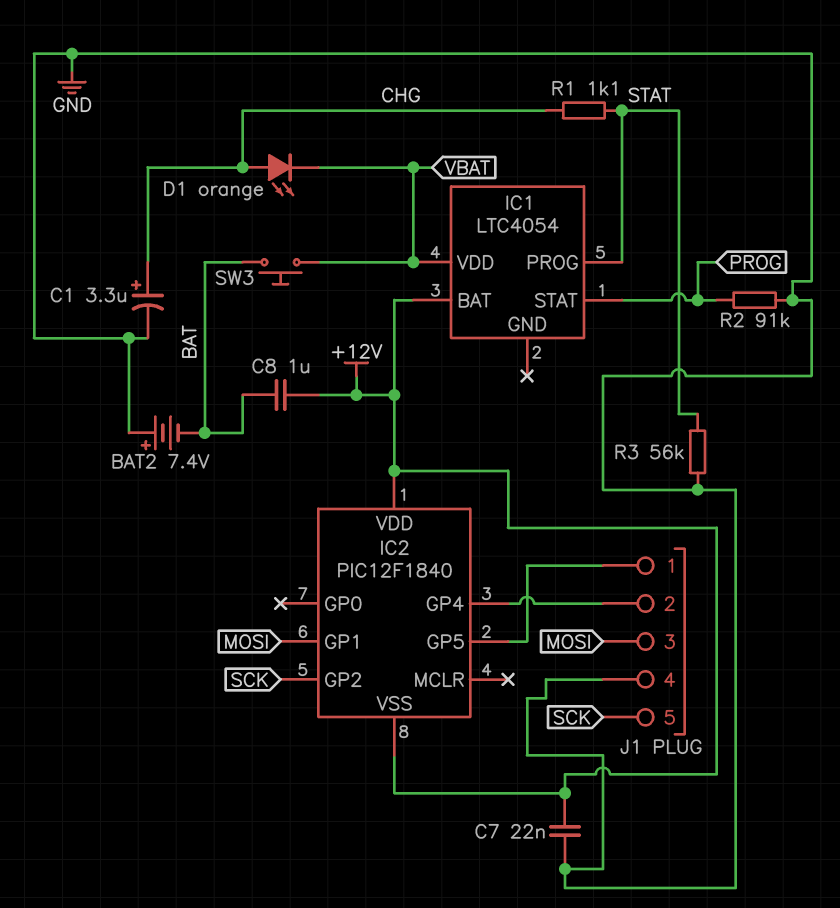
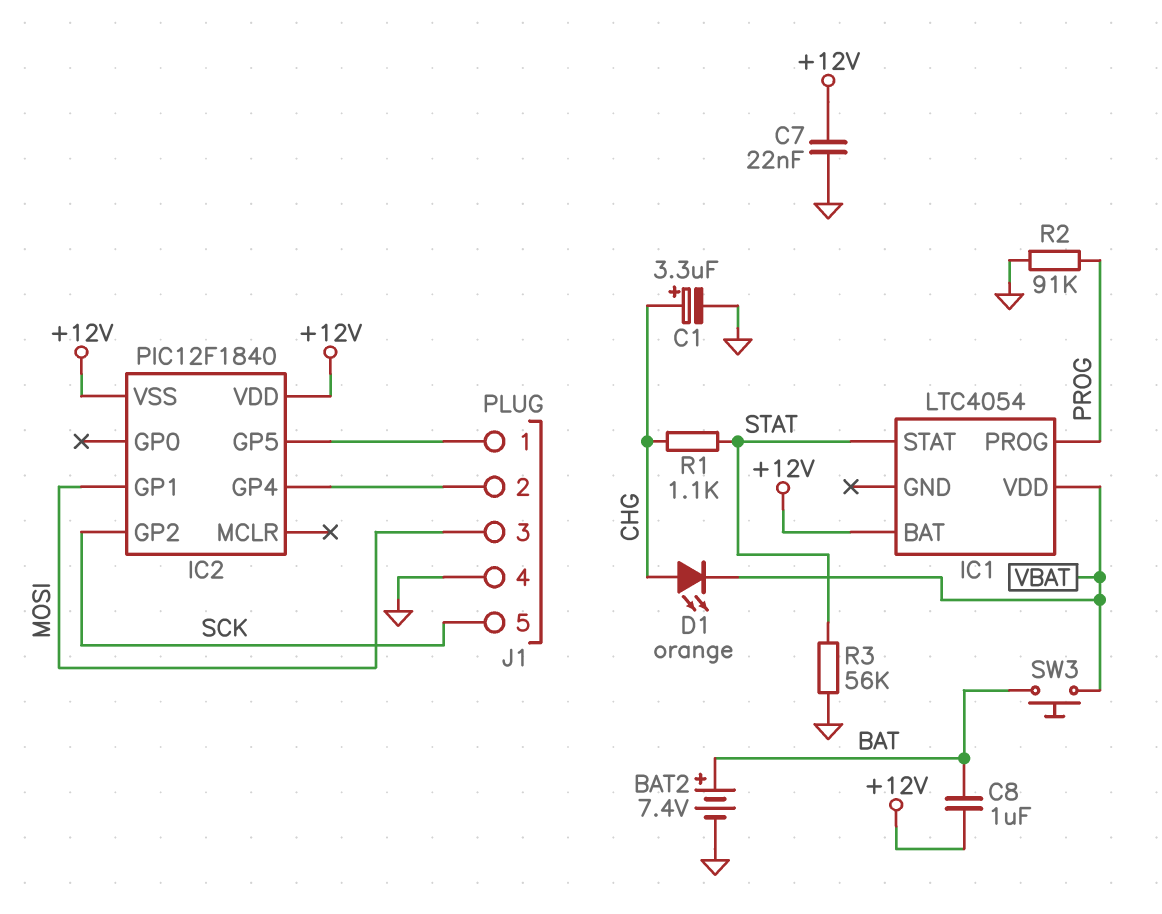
BAT2: 7.4V (plus GND, minus BAT) -> 7.4V (plus BAT, minus GND)
IC1 pin PROG: STAT -> PROG
IC1 pin STAT: PROG -> STAT

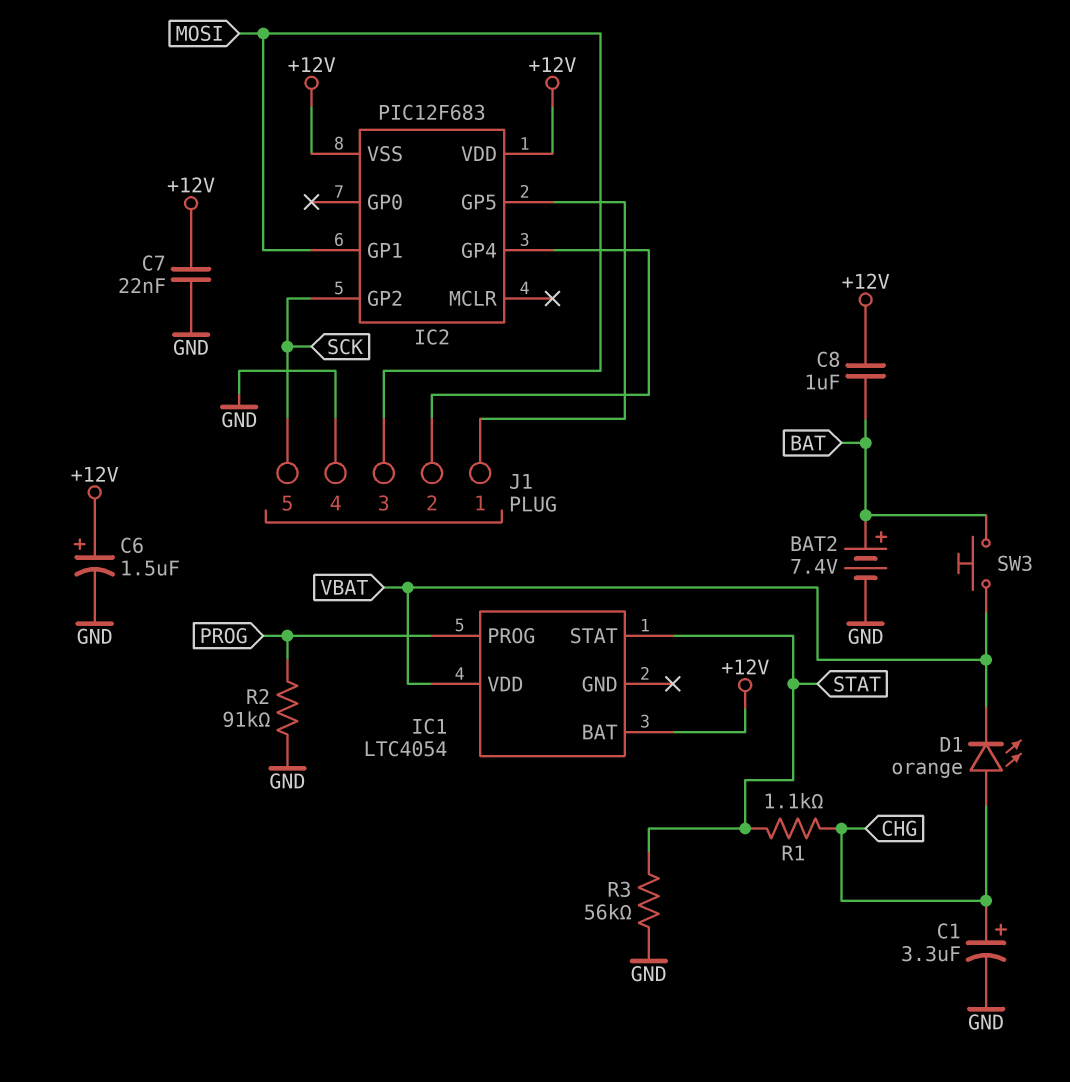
C6: none -> 1.5uF (plus +12V, minus GND)
IC2: PIC12F1840 -> PIC12F683

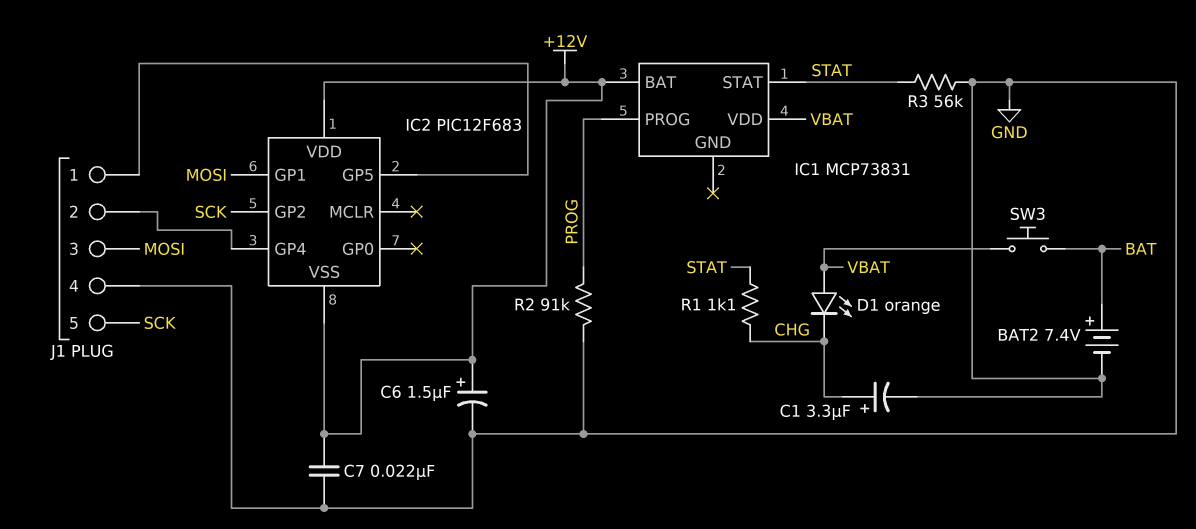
C8: 1uF (+12V, BAT) -> none
D1: LED orange (A CHG, K VBAT) -> LED orange (A VBAT, K CHG)
IC1: LTC4054 -> MCP73831

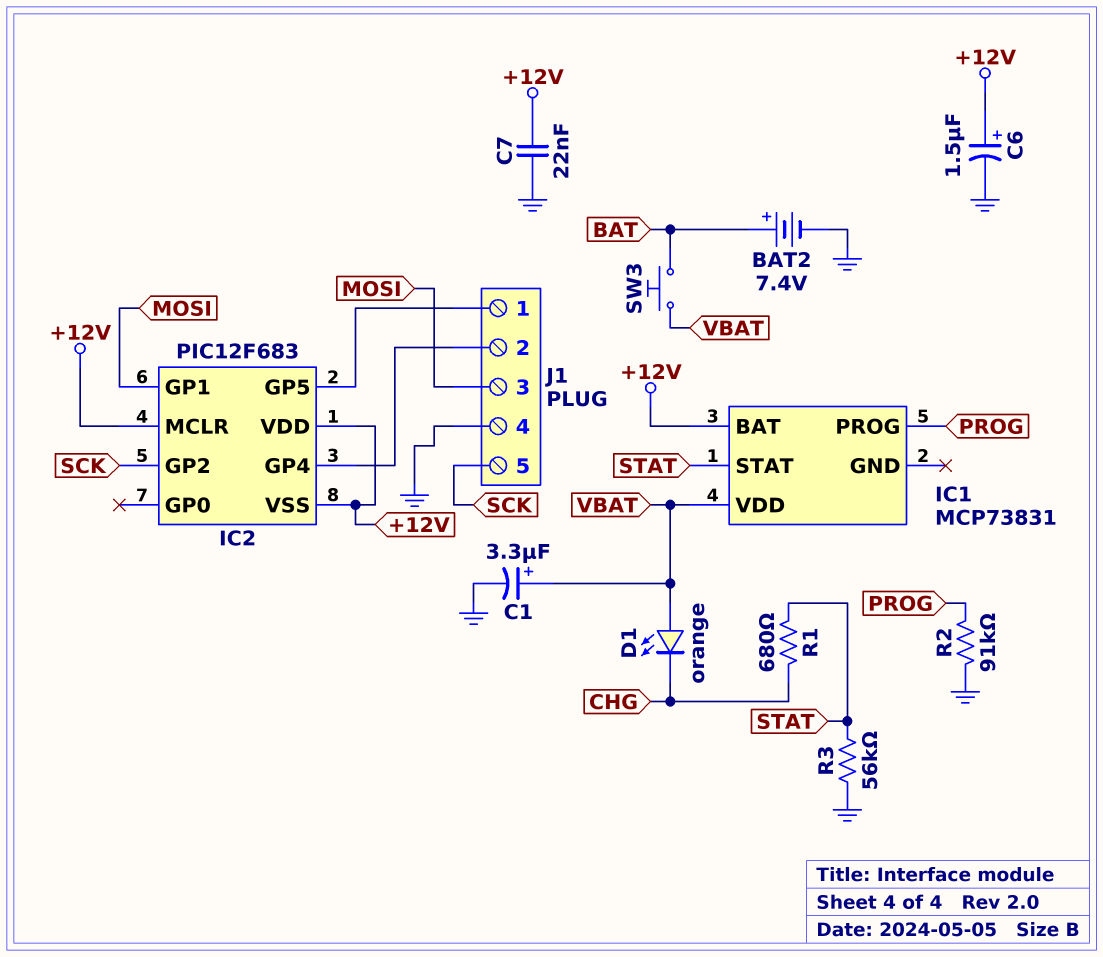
C1: 3.3uF (plus CHG, minus GND) -> 3.3uF (plus VBAT, minus GND)
IC2 pin MCLR: none -> +12V
R1: 1.1k (CHG, STAT) -> 680 (CHG, STAT)

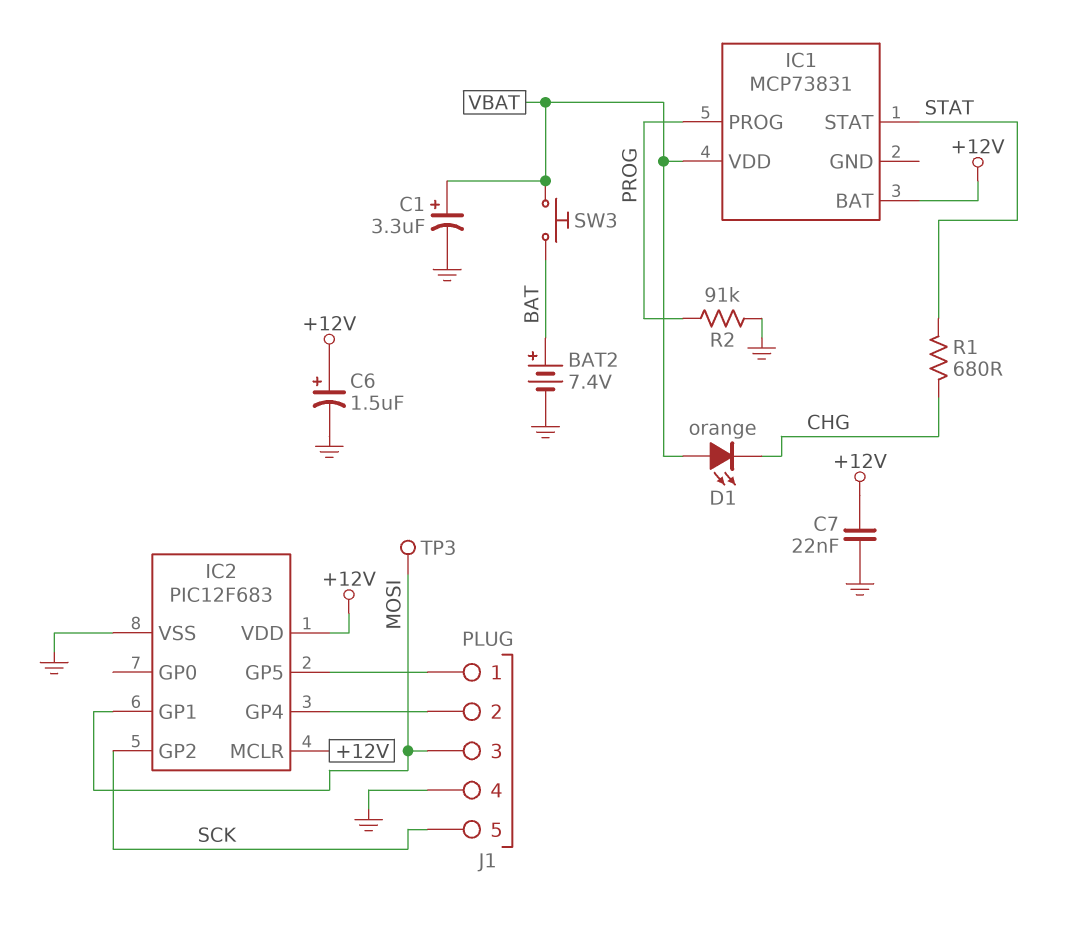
IC2 pin VSS: +12V -> GND
R3: 56k (GND, STAT) -> none
TP3: none -> test point (MOSI)

